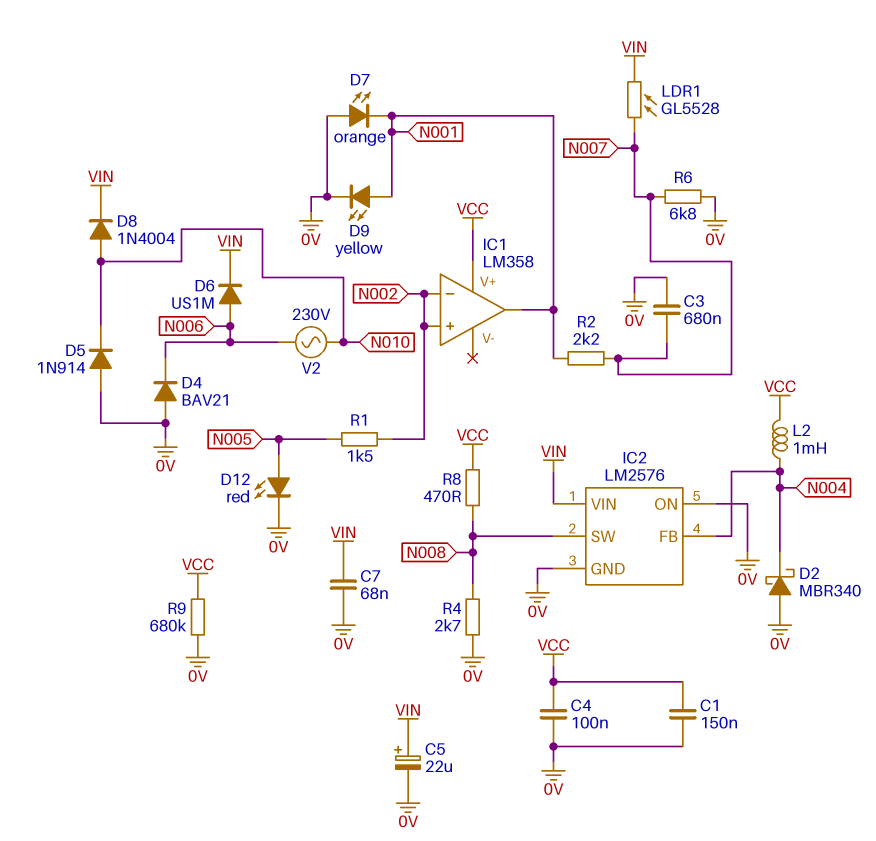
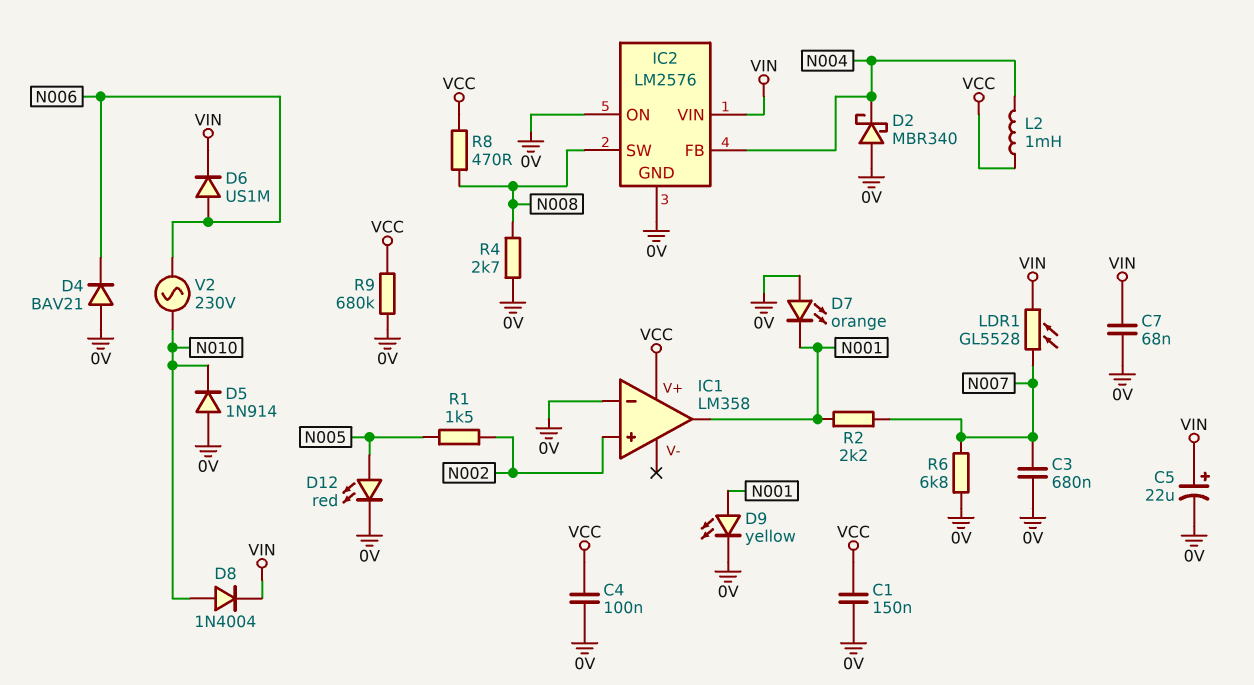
IC1 pin in-: N002 -> 0V

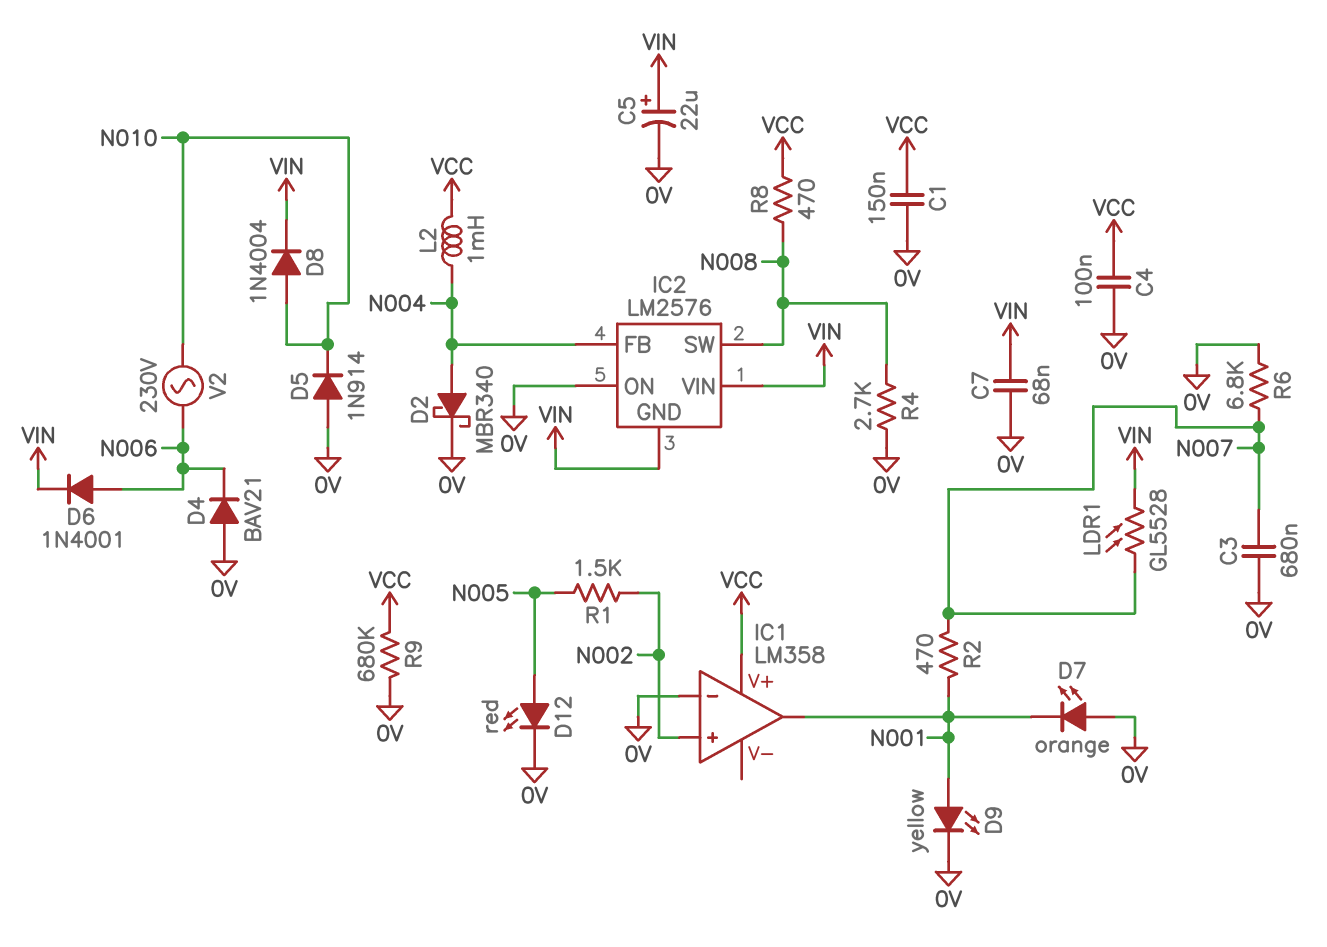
D2: schottky MBR340 (A 0V, K N004) -> schottky MBR340 (A N004, K 0V)
D6: diode US1M (A N006, K VIN) -> diode 1N4001 (A N006, K VIN)
IC2 pin GND: 0V -> VIN
R2: 2.2k (N001, N007) -> 470 (N001, N007)

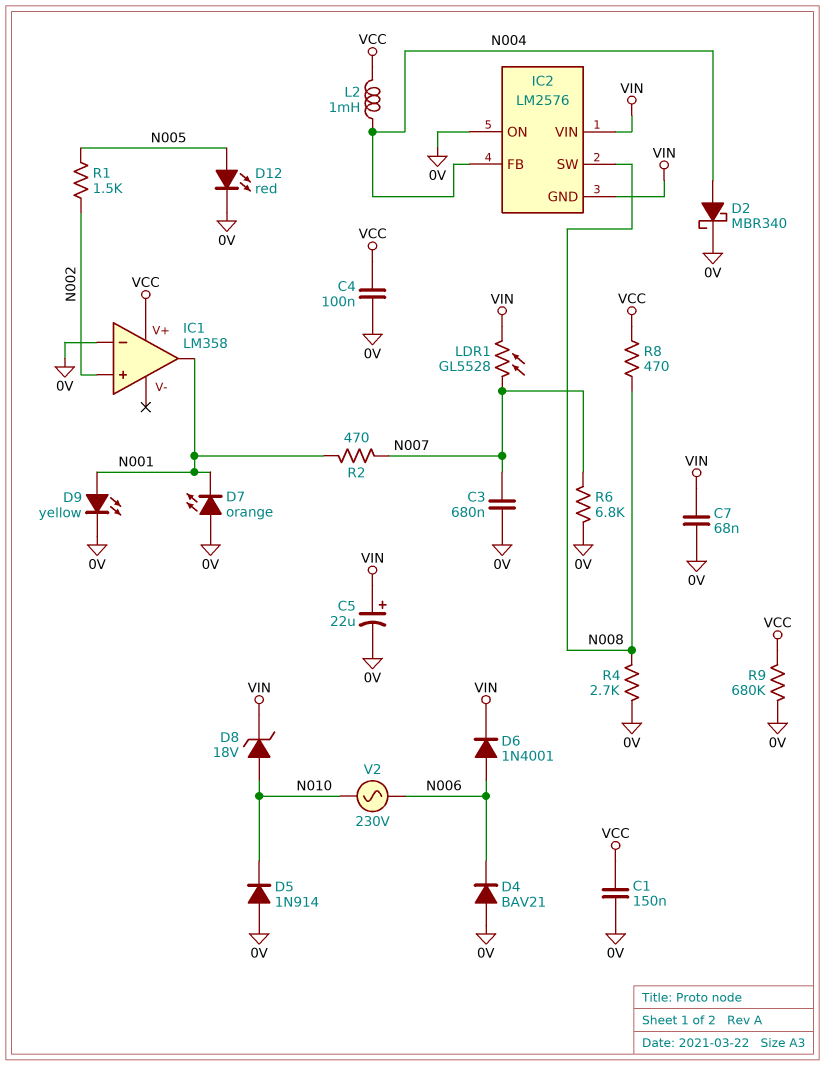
D8: diode 1N4004 (A N010, K VIN) -> zener 18V (A N010, K VIN)

